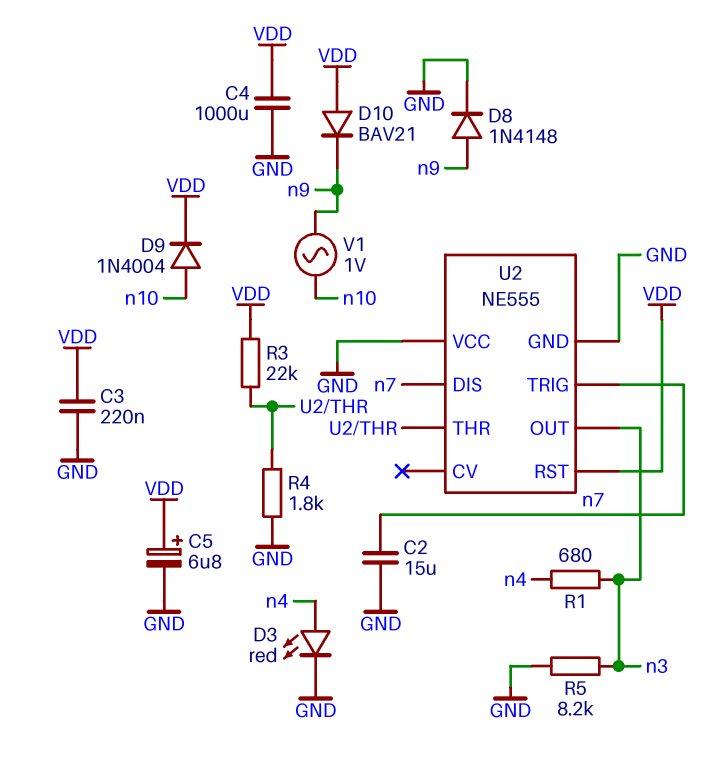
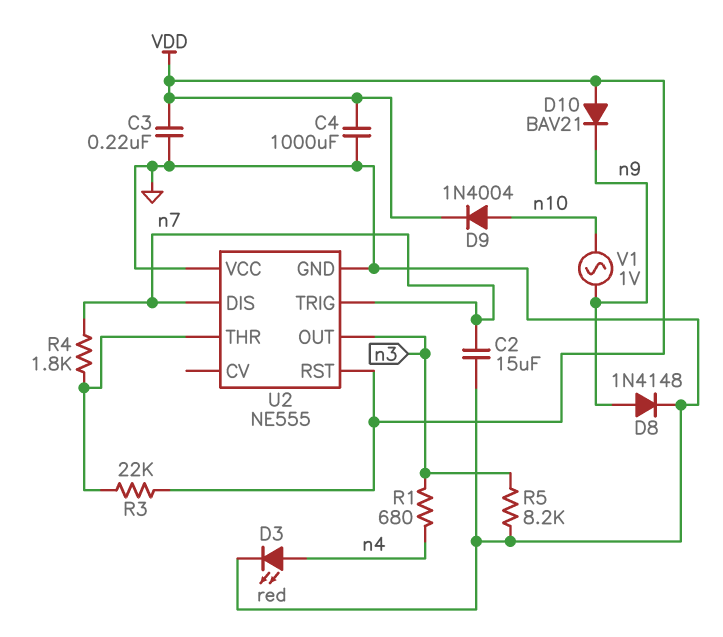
C5: 6.8uF (plus VDD, minus GND) -> none
R4: 1.8k (GND, U2/THR) -> 1.8k (U2/THR, n7)

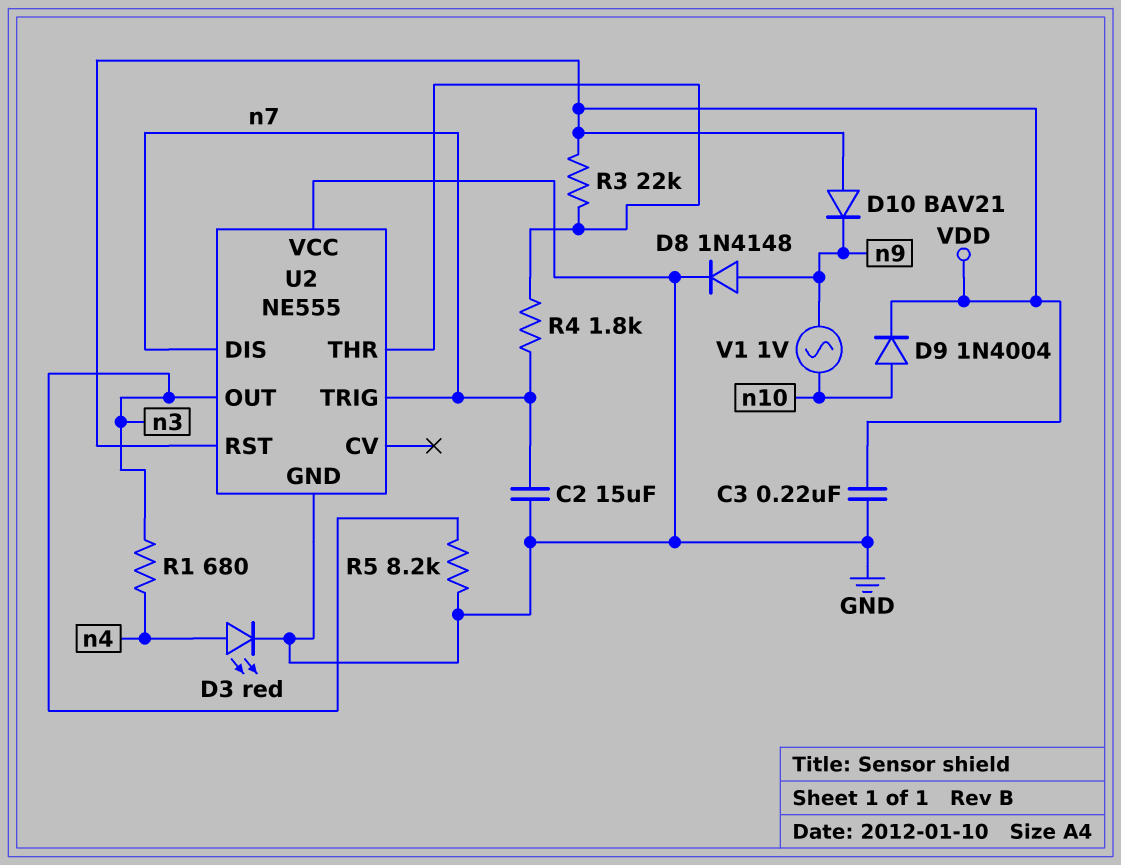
C4: 1000uF (GND, VDD) -> none

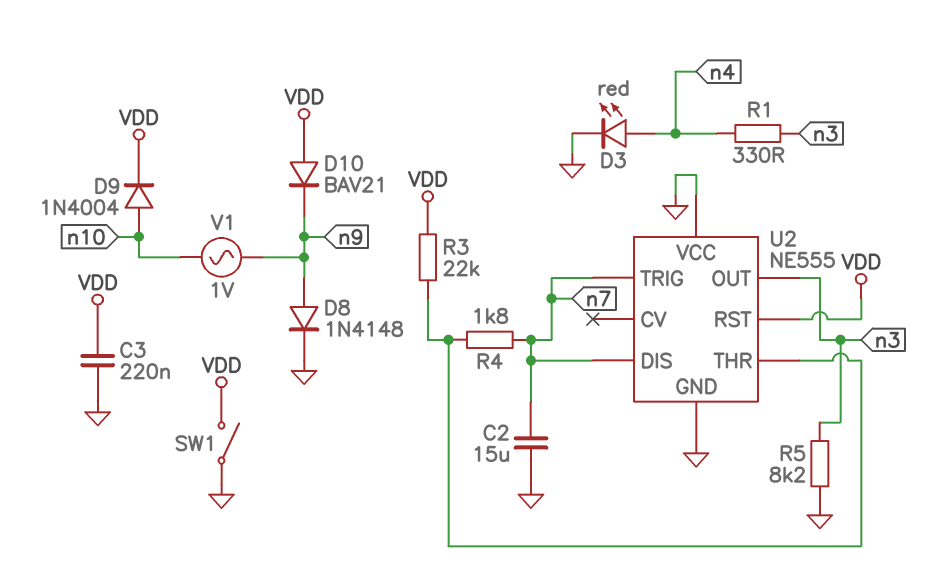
R1: 680 (n3, n4) -> 330 (n3, n4)
SW1: none -> switch (GND, VDD)

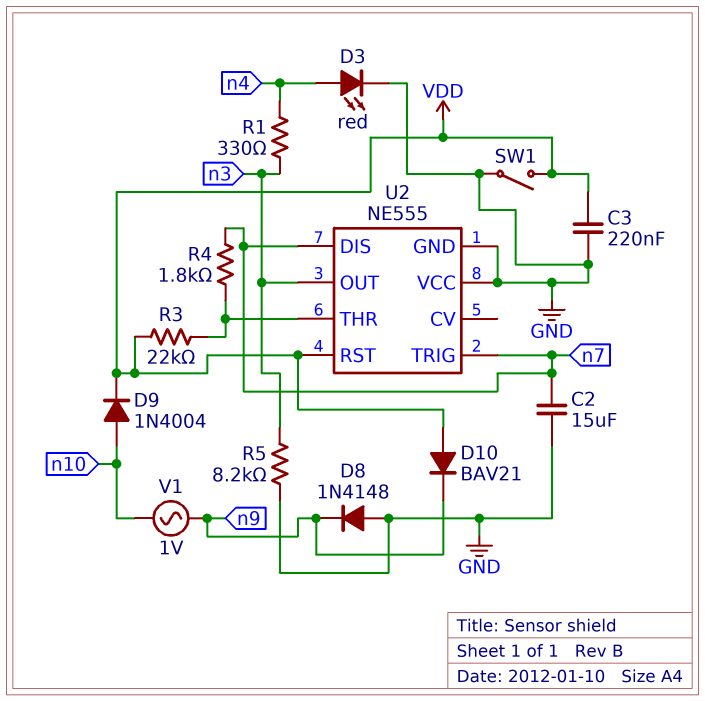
D8: diode 1N4148 (A n9, K GND) -> diode 1N4148 (A GND, K n9)

